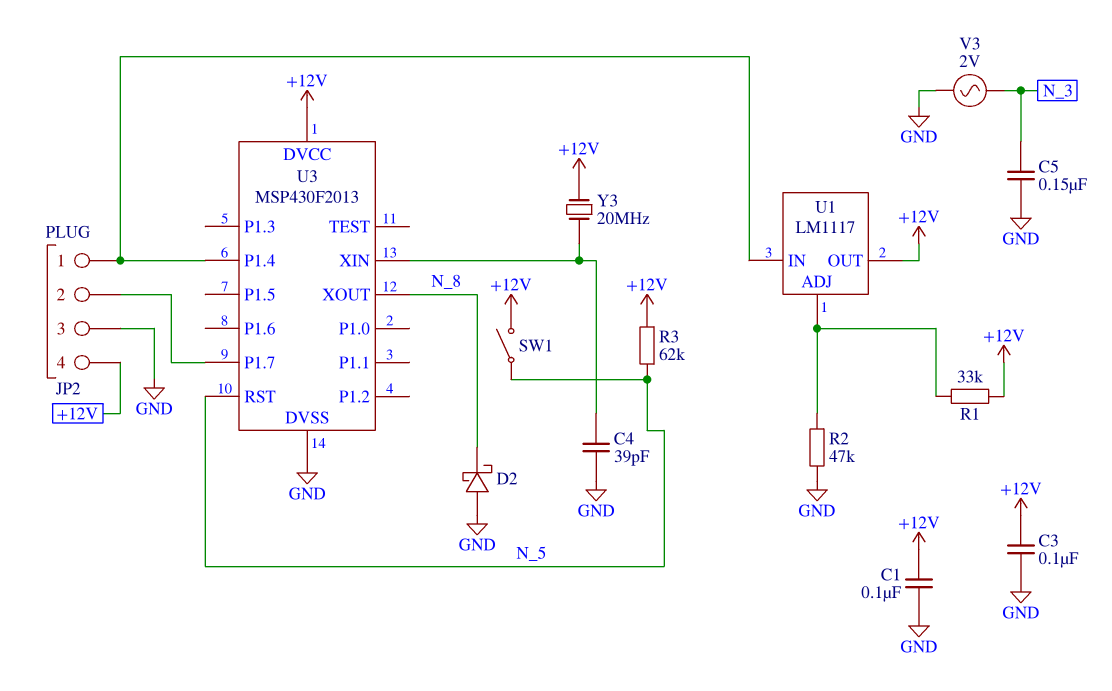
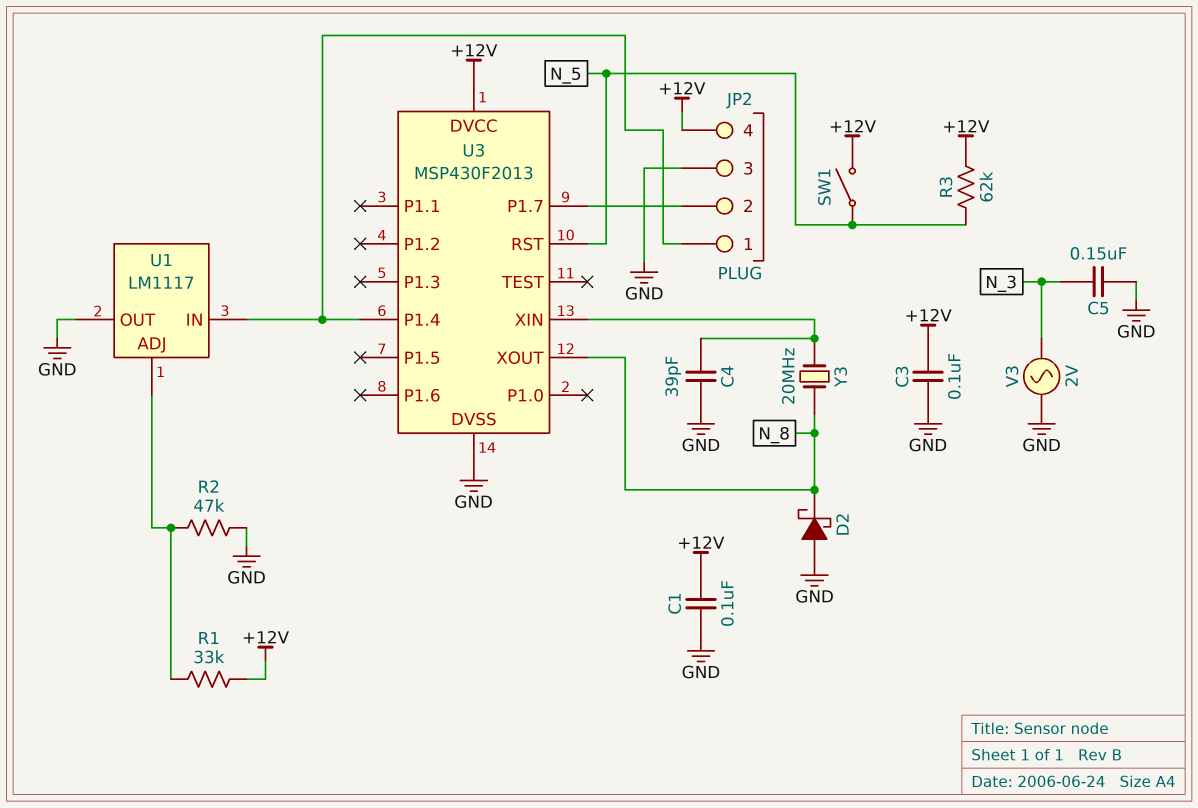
U1 pin OUT: +12V -> GND
Y3: 20MHz (+12V, U3/XIN) -> 20MHz (N_8, U3/XIN)

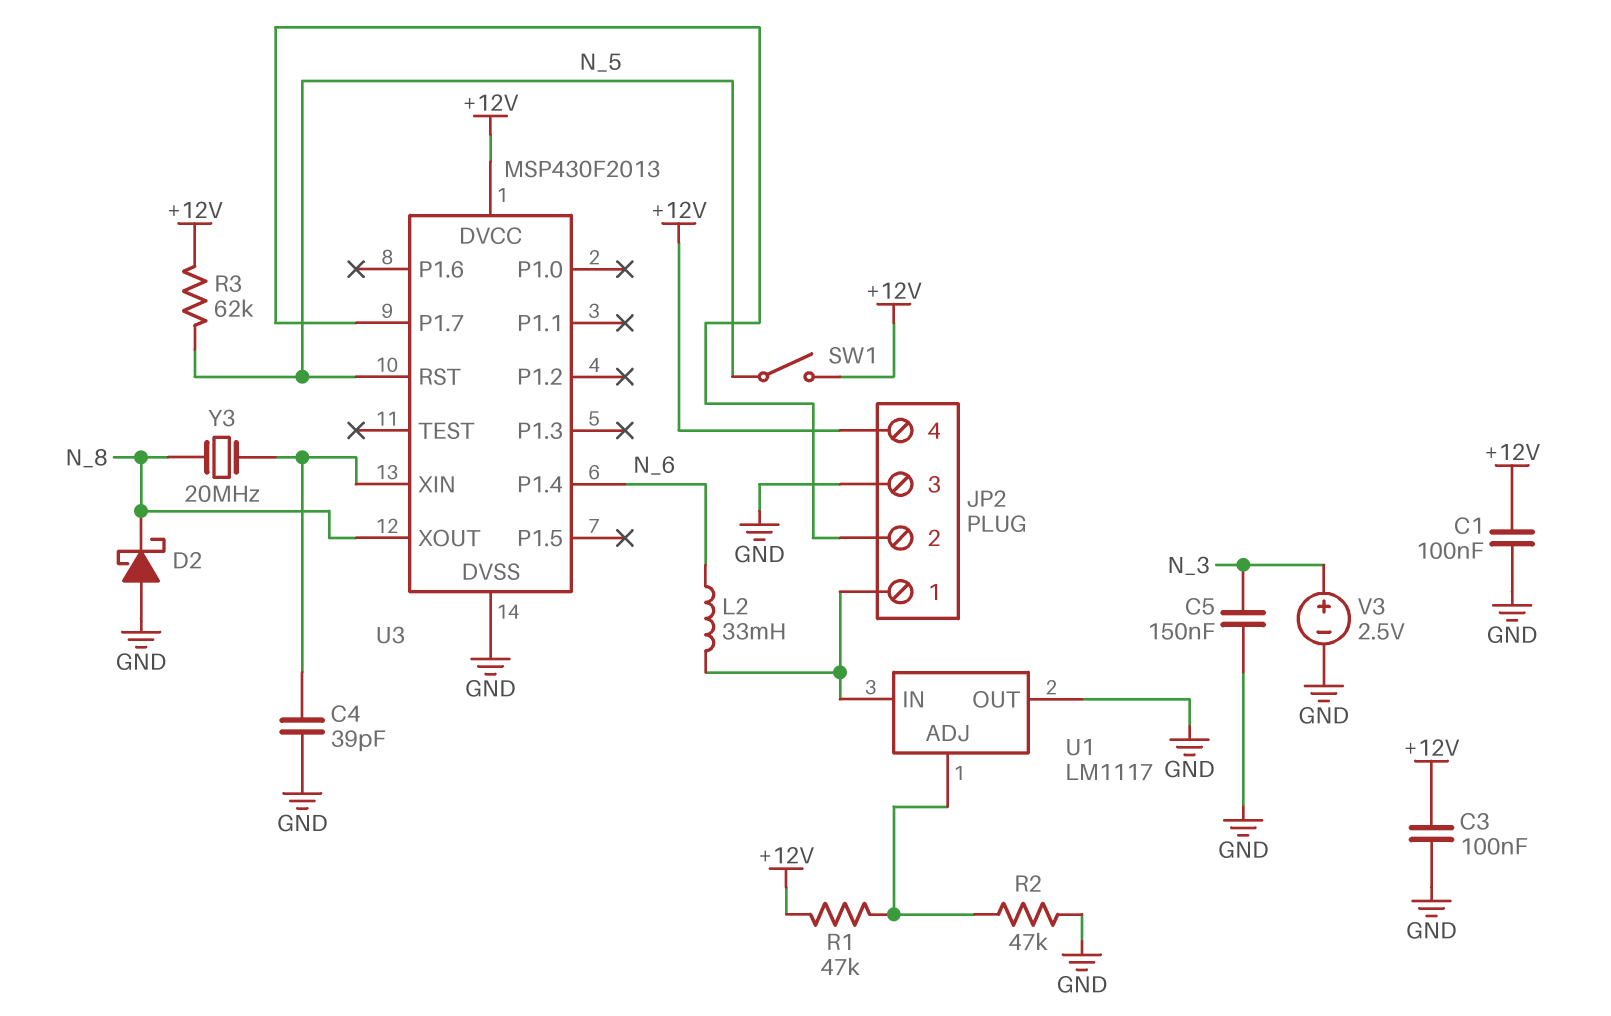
L2: none -> 33mH (JP2/1, N_6)
R1: 33k (+12V, U1/ADJ) -> 47k (+12V, U1/ADJ)
U3 pin P1.4: JP2/1 -> N_6
V3: AC 2V (GND, N_3) -> 2.5V (plus N_3, minus GND)

